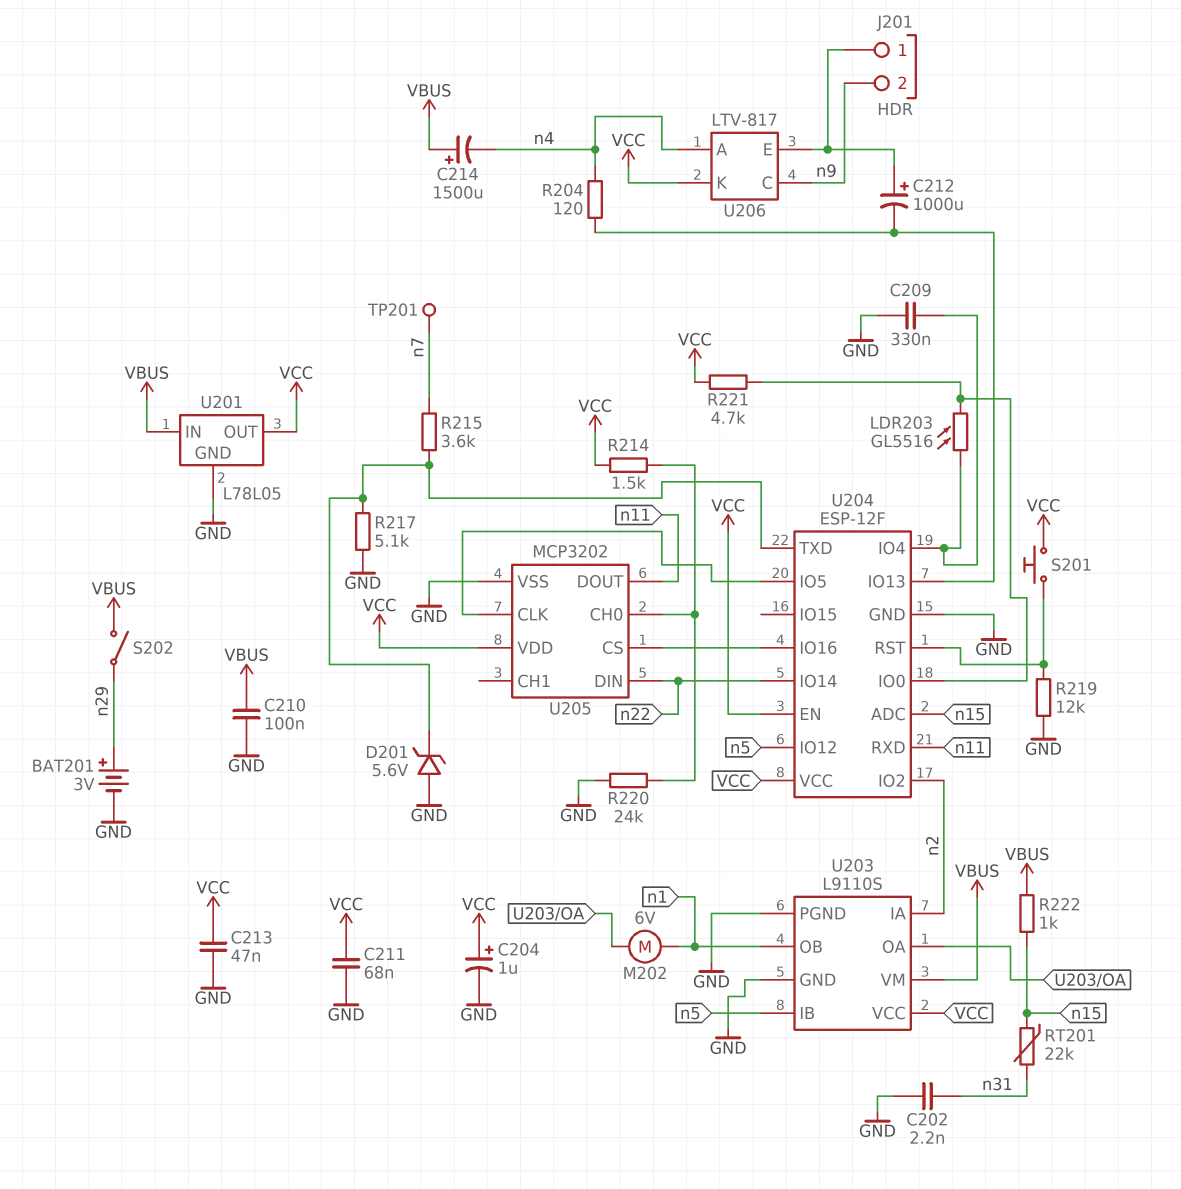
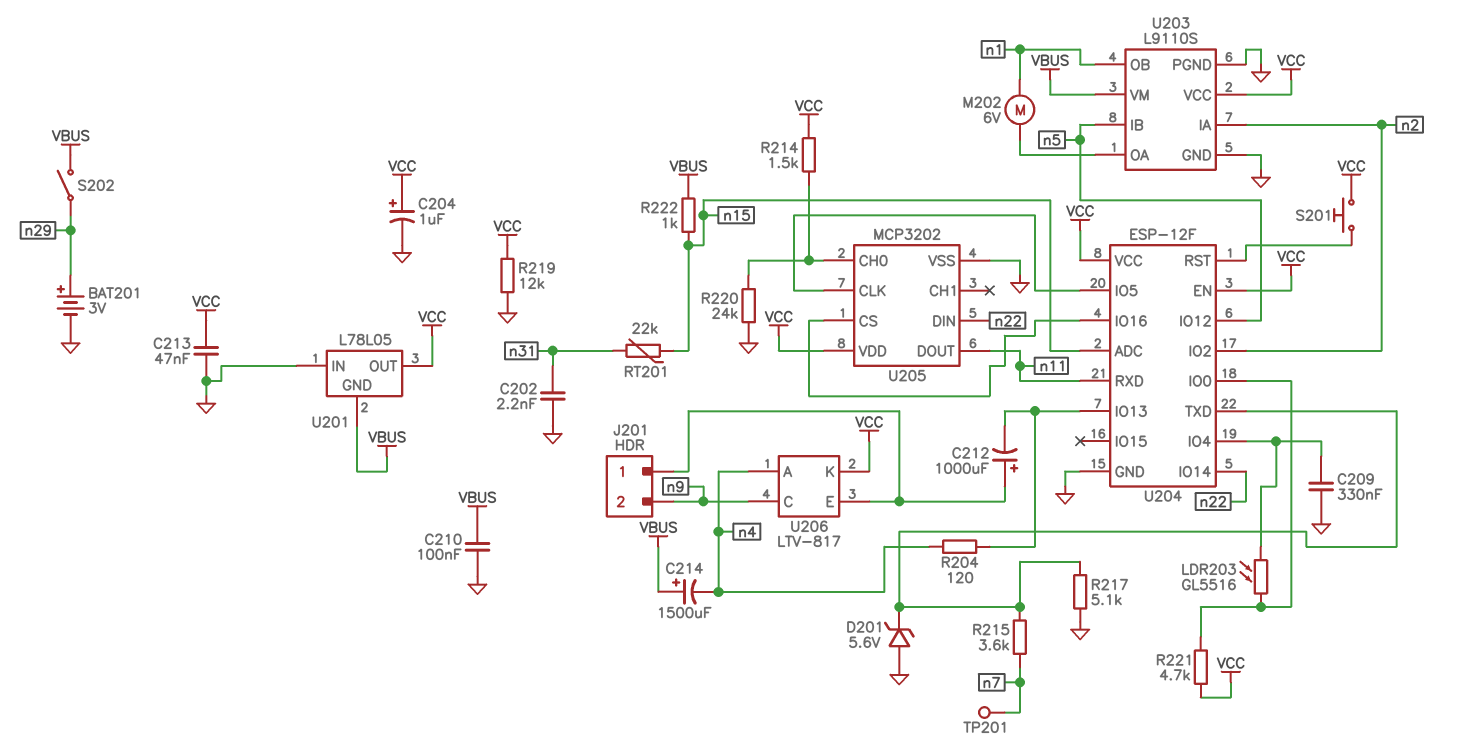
C211: 68nF (GND, VCC) -> none
R219: 12k (GND, U204/RST) -> 12k (GND, VCC)
U201 pin GND: GND -> VBUS
U201 pin IN: VBUS -> GND

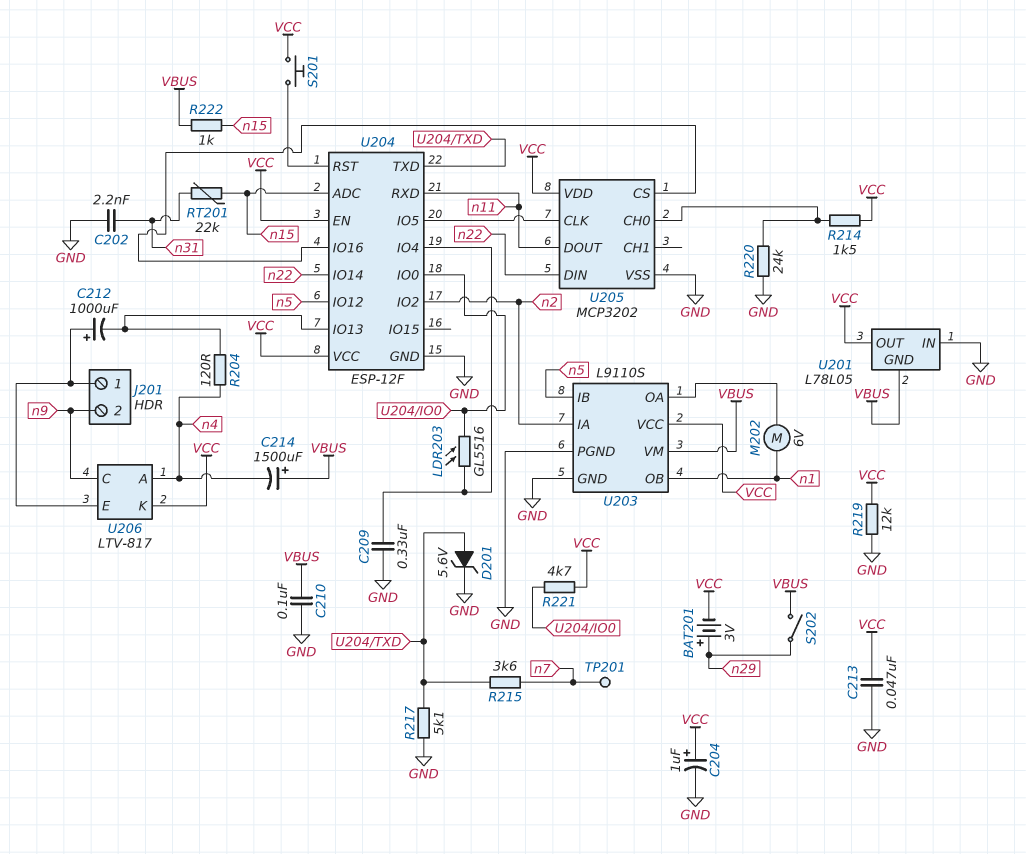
BAT201: 3V (plus n29, minus GND) -> 3V (plus n29, minus VCC)
D201: zener 5.6V (A GND, K U204/TXD) -> zener 5.6V (A U204/TXD, K GND)

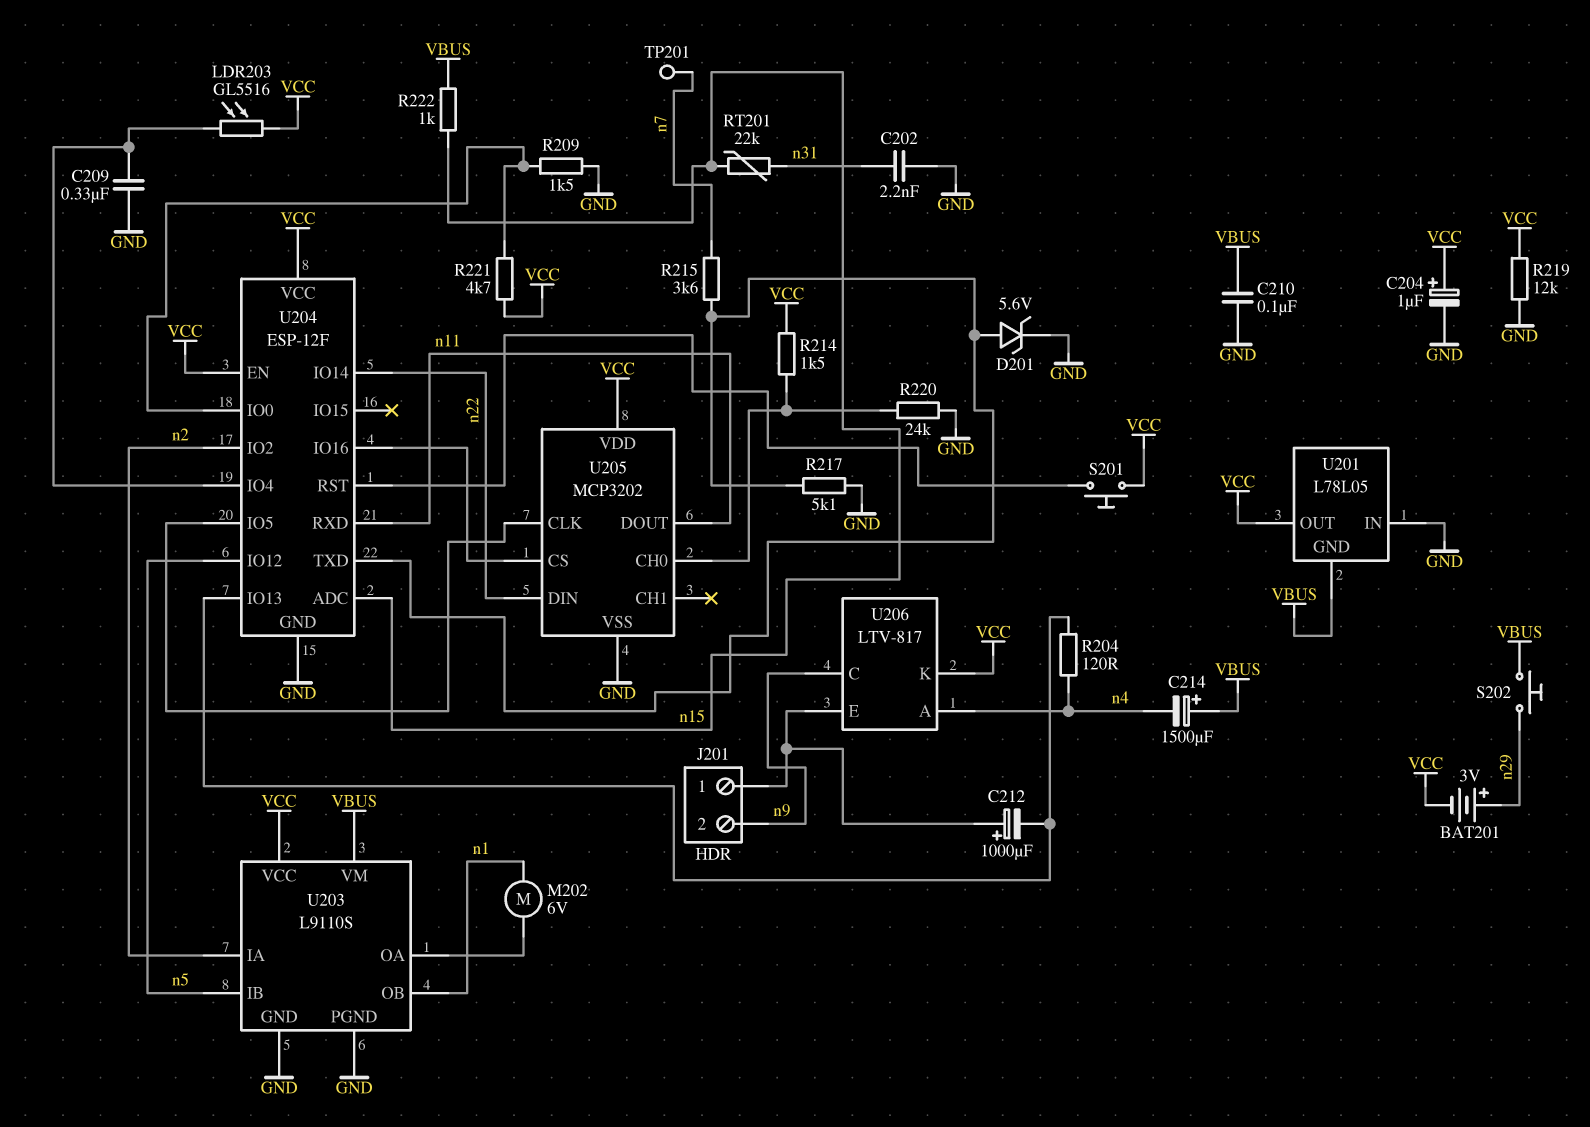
C213: 47nF (GND, VCC) -> none
LDR203: GL5516 (U204/IO0, U204/IO4) -> GL5516 (U204/IO4, VCC)
R209: none -> 1.5k (GND, U204/IO0)
S202: switch (VBUS, n29) -> button (VBUS, n29)

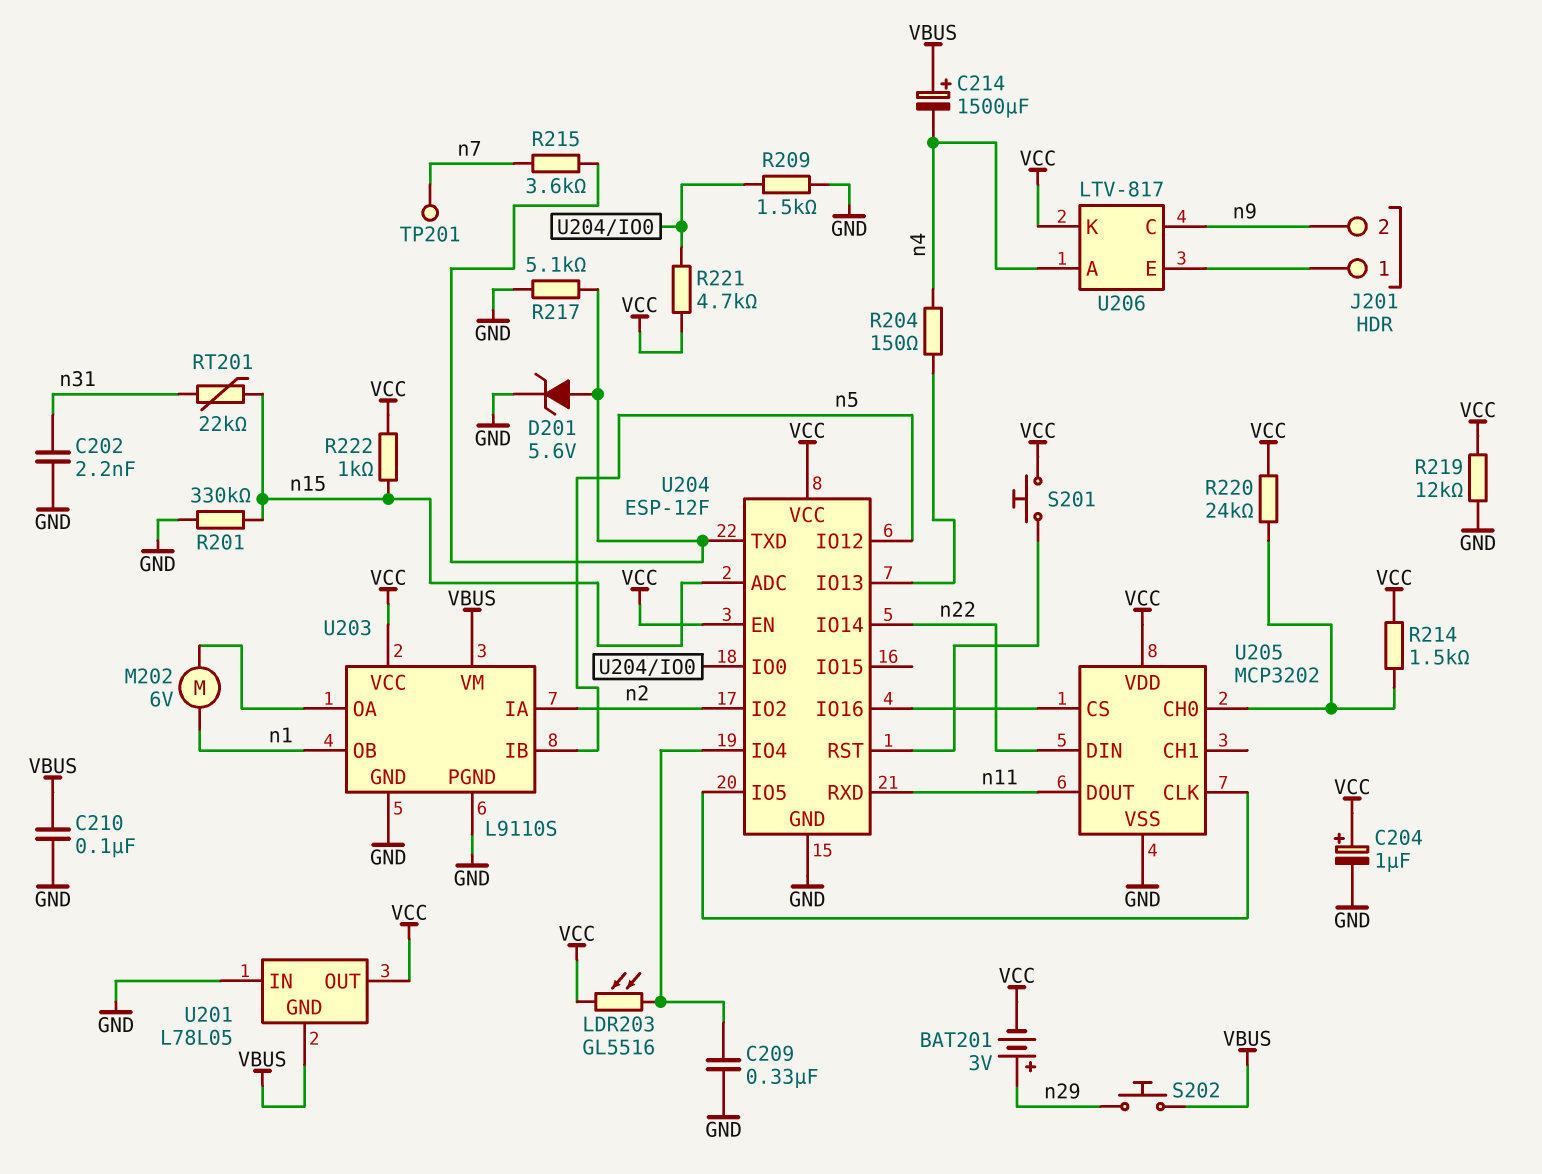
C212: 1000uF (plus J201/1, minus U204/IO13) -> none
R201: none -> 330k (GND, n15)
R204: 120 (U204/IO13, n4) -> 150 (U204/IO13, n4)
R220: 24k (GND, U205/CH0) -> 24k (U205/CH0, VCC)
R222: 1k (VBUS, n15) -> 1k (VCC, n15)

